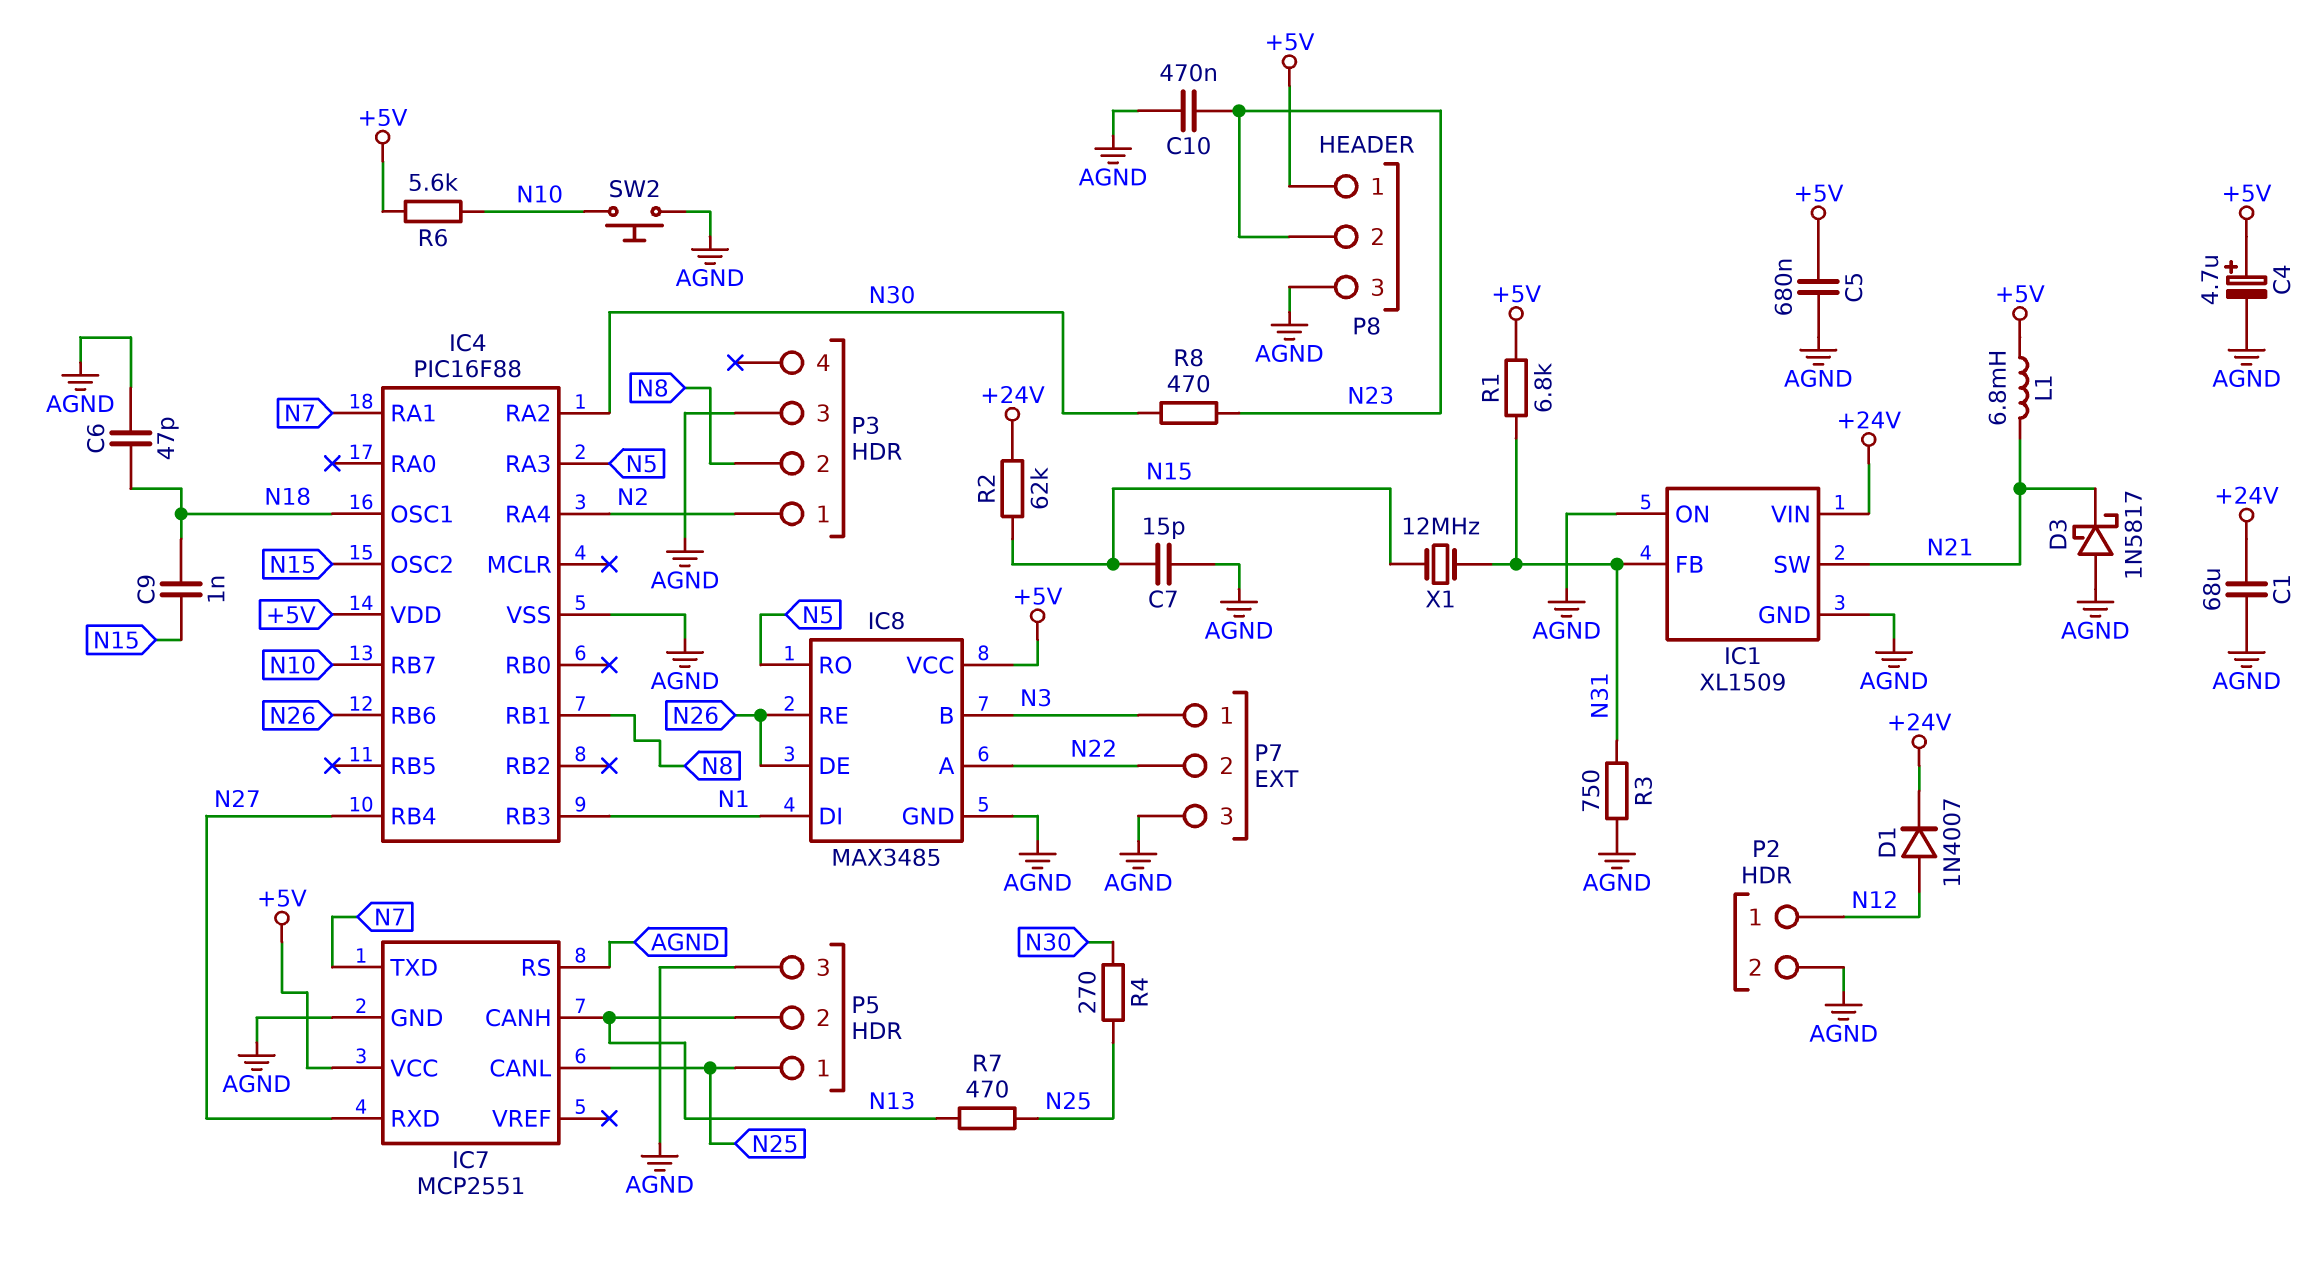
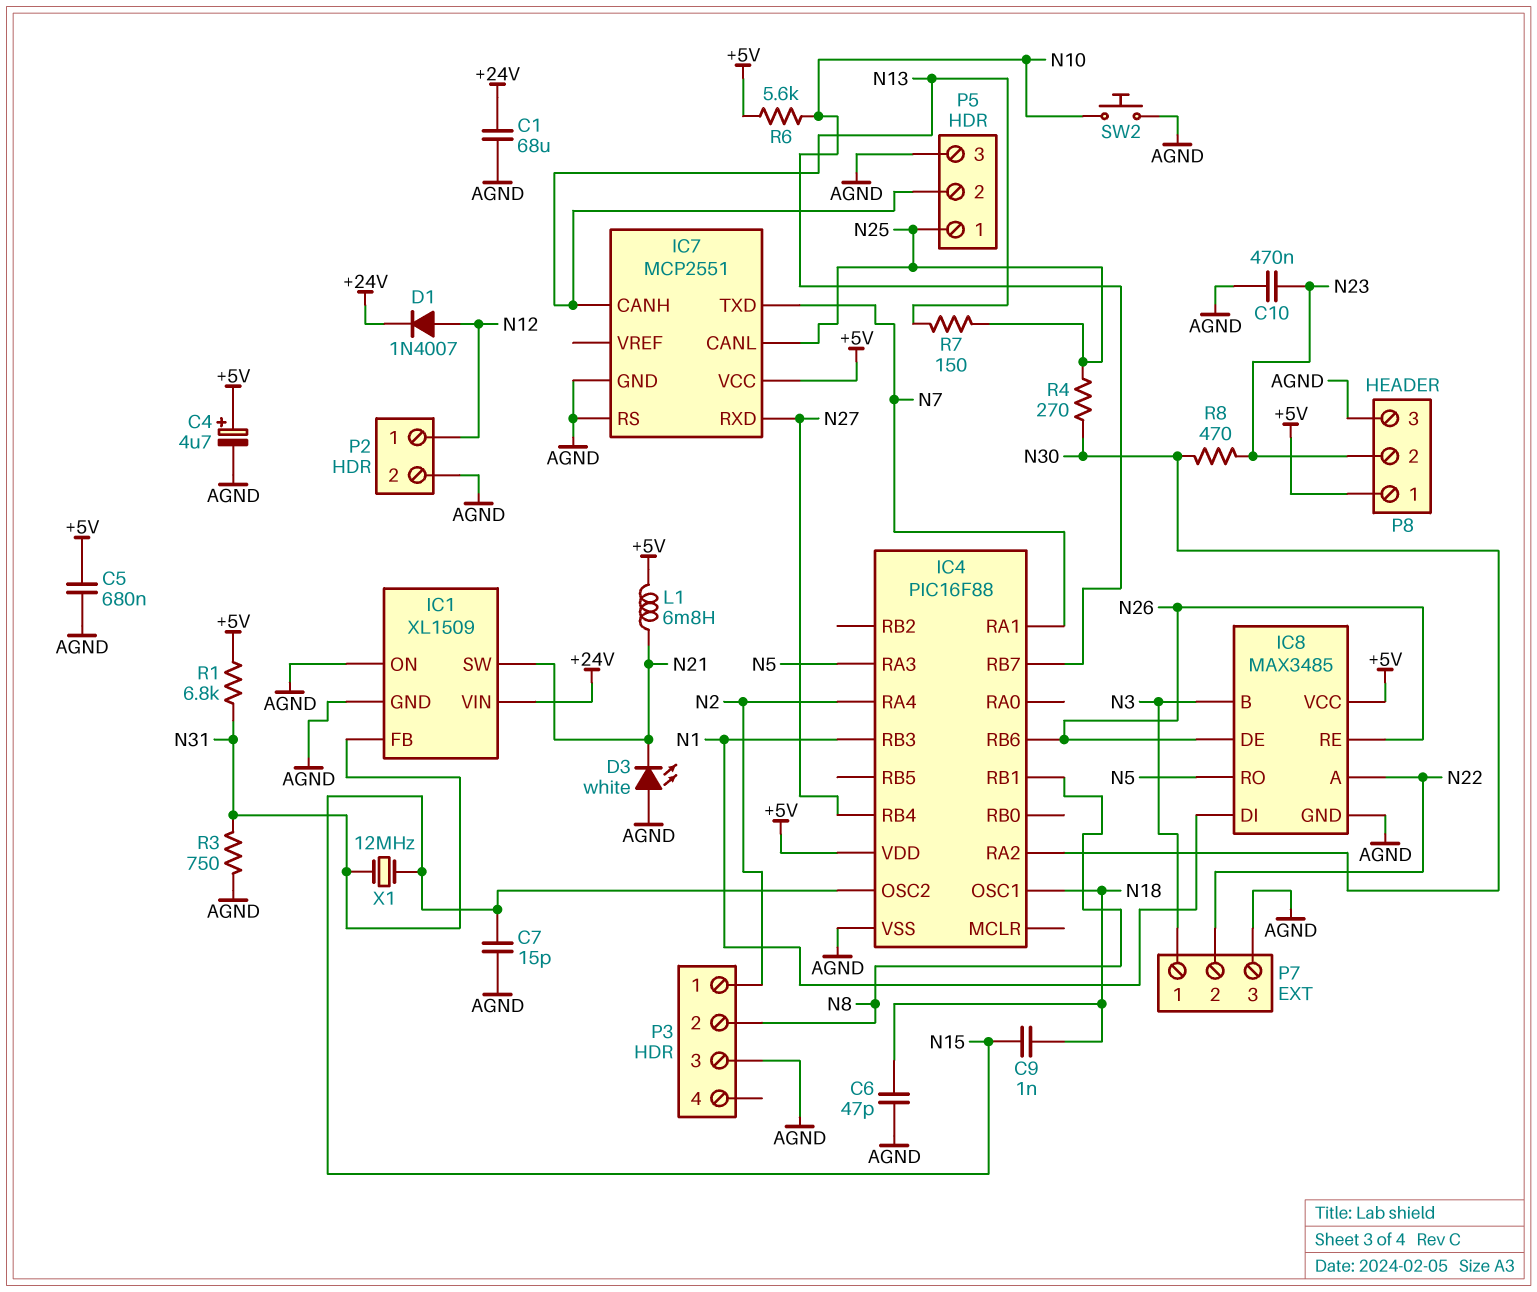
D3: schottky 1N5817 (A AGND, K N21) -> LED white (A AGND, K N21)
R2: 62k (+24V, N15) -> none
R7: 470 (N13, N25) -> 150 (N13, N25)

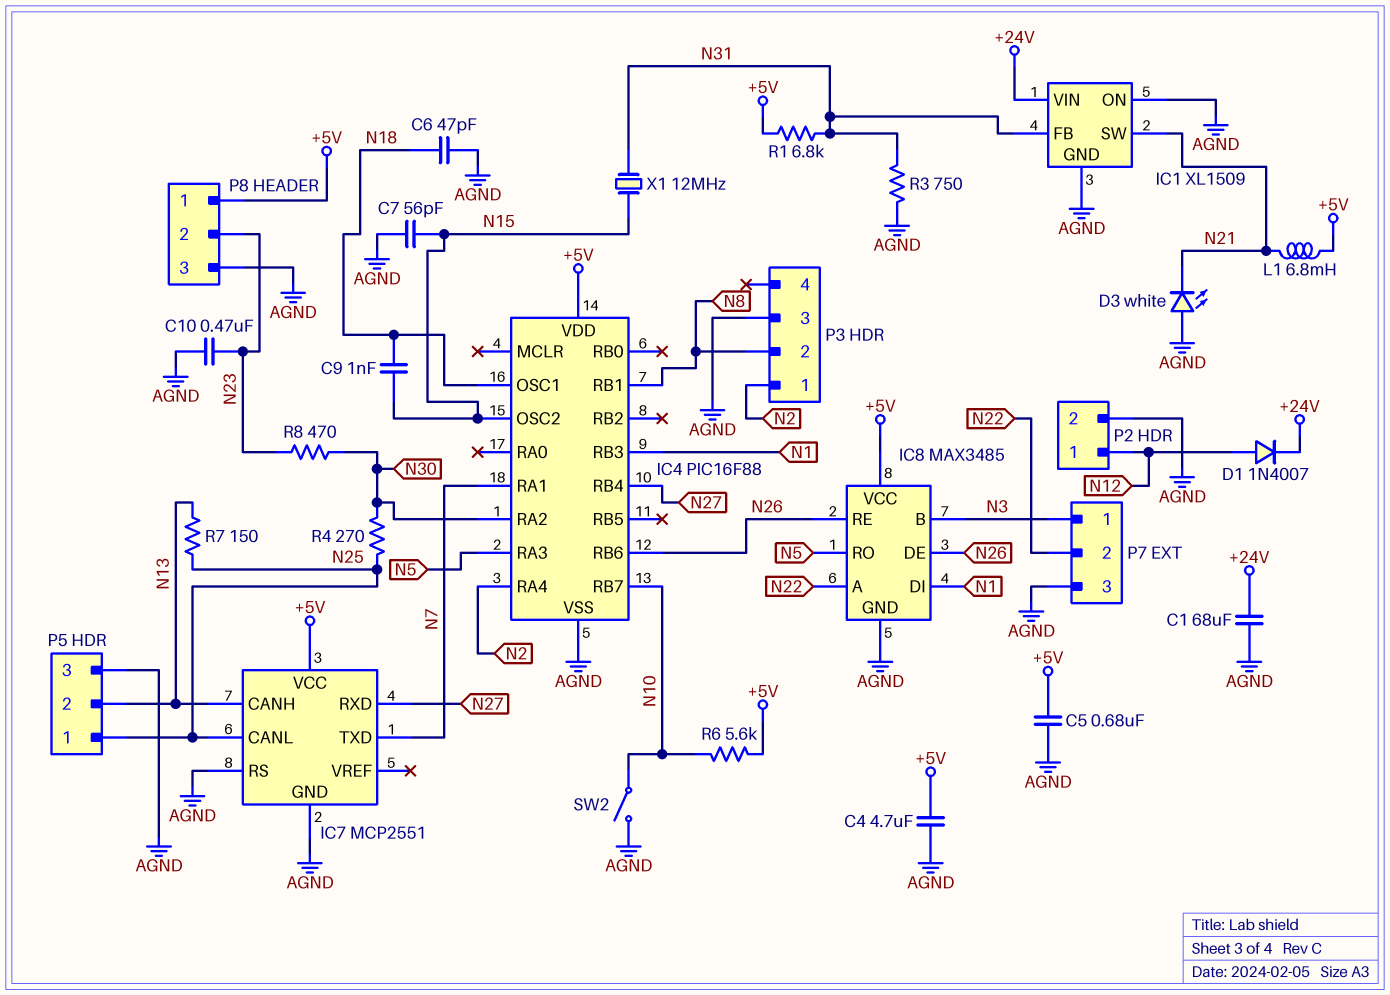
C4: 4.7uF (plus +5V, minus AGND) -> 4.7uF (+5V, AGND)
C7: 15pF (AGND, N15) -> 56pF (AGND, N15)
SW2: button (AGND, N10) -> switch (AGND, N10)

